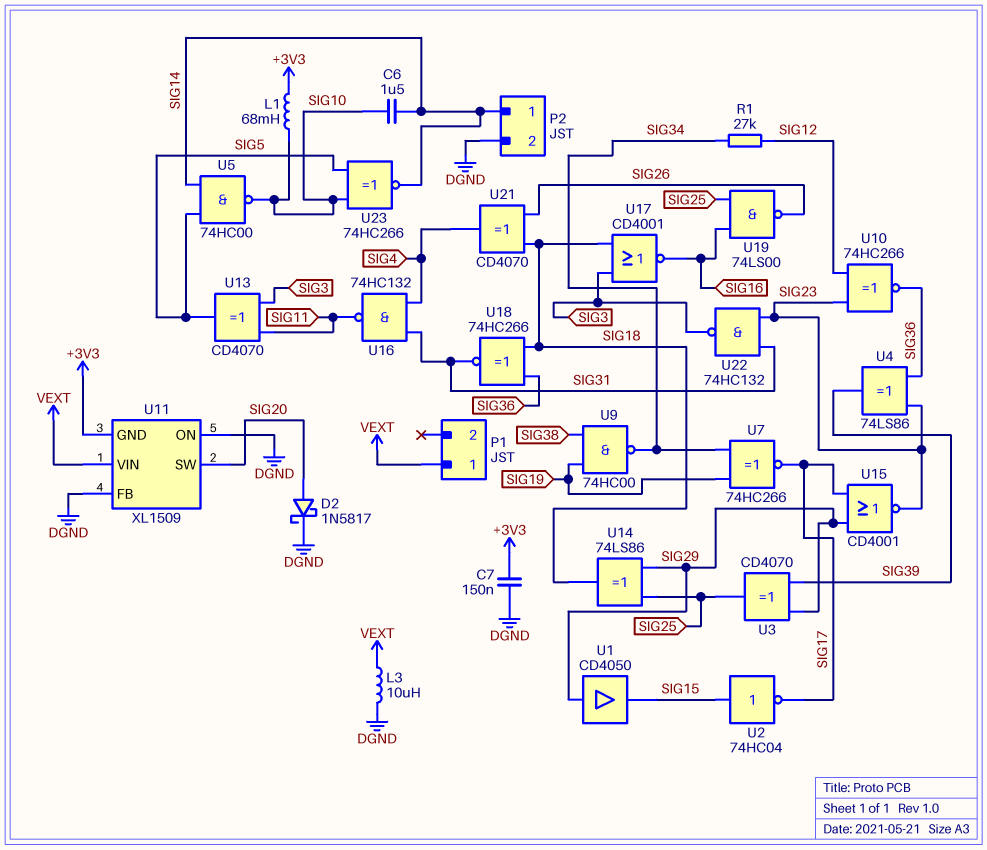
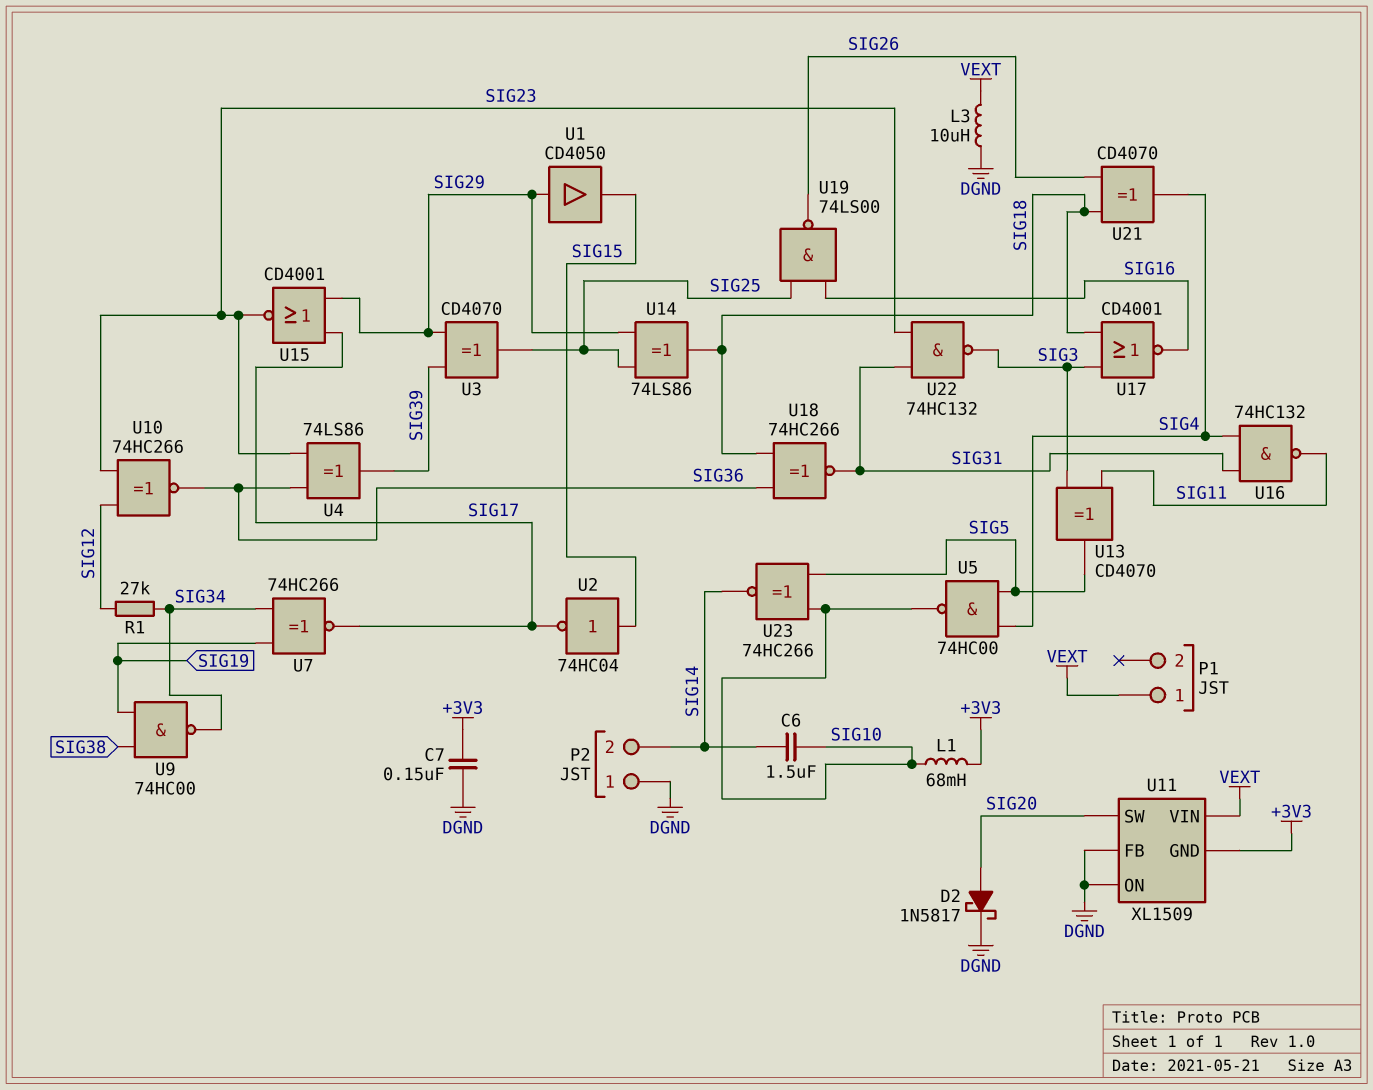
P2 pin 1: SIG14 -> DGND
P2 pin 2: DGND -> SIG14
U5: NAND 74HC00 (in SIG5, in SIG14, out SIG10) -> NAND 74HC00 (in SIG4, in SIG5, out SIG10)

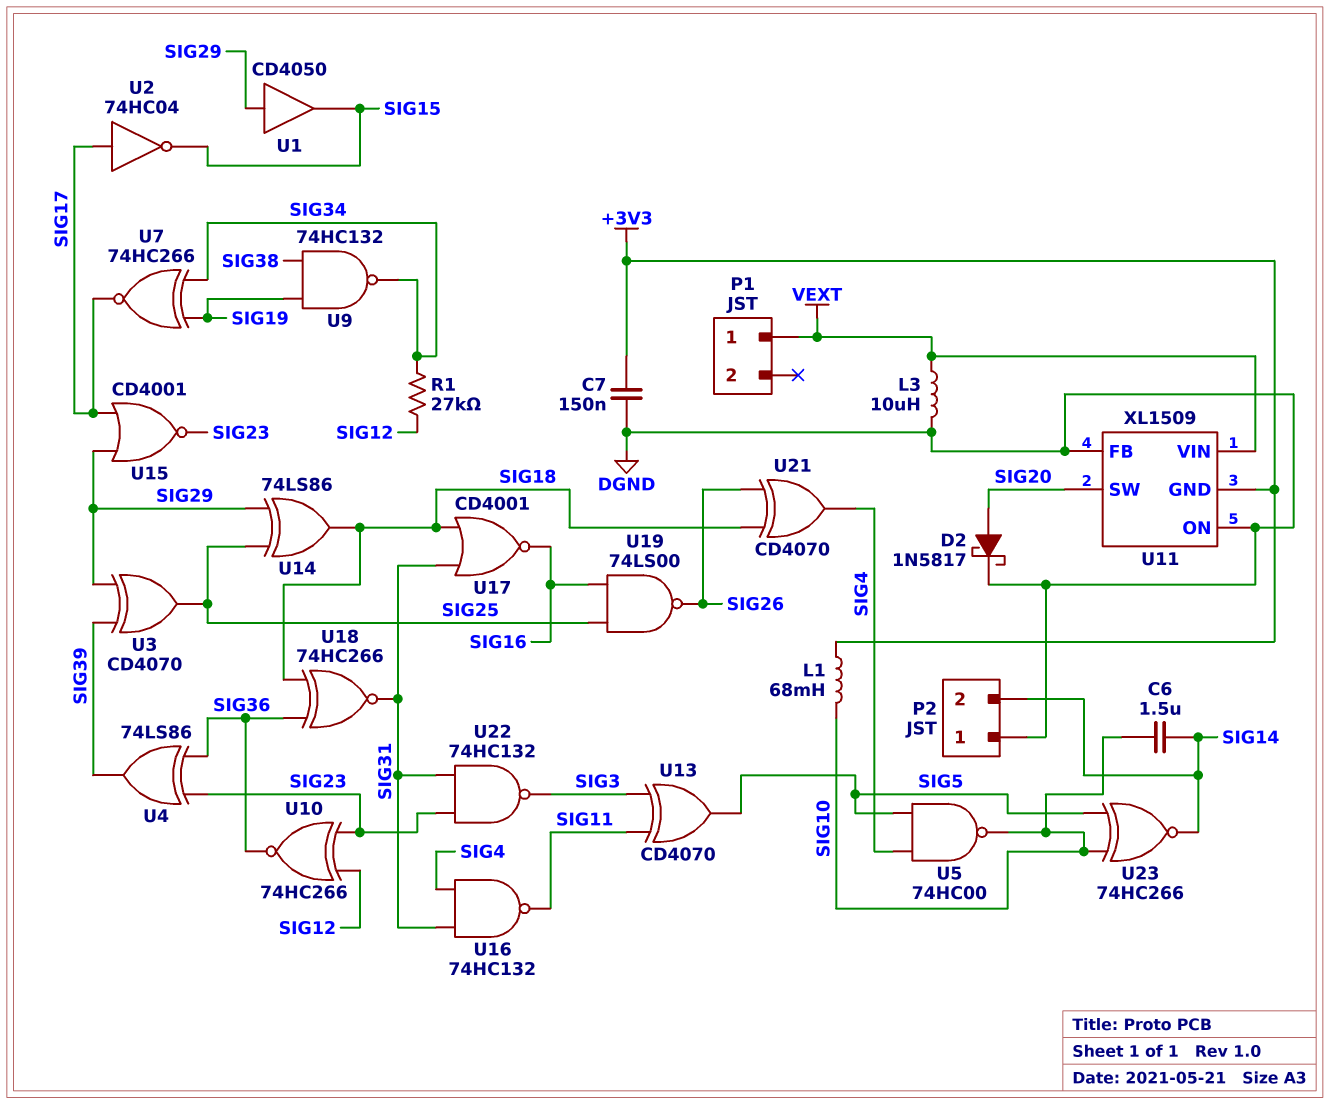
U2: NOT 74HC04 (in SIG15, out SIG17) -> NOT 74HC04 (in SIG17, out SIG15)
U9: NAND 74HC00 (in SIG19, in SIG38, out SIG34) -> NAND 74HC132 (in SIG19, in SIG38, out SIG34)
U17: NOR CD4001 (in SIG3, in SIG18, out SIG16) -> NOR CD4001 (in SIG18, in SIG31, out SIG16)

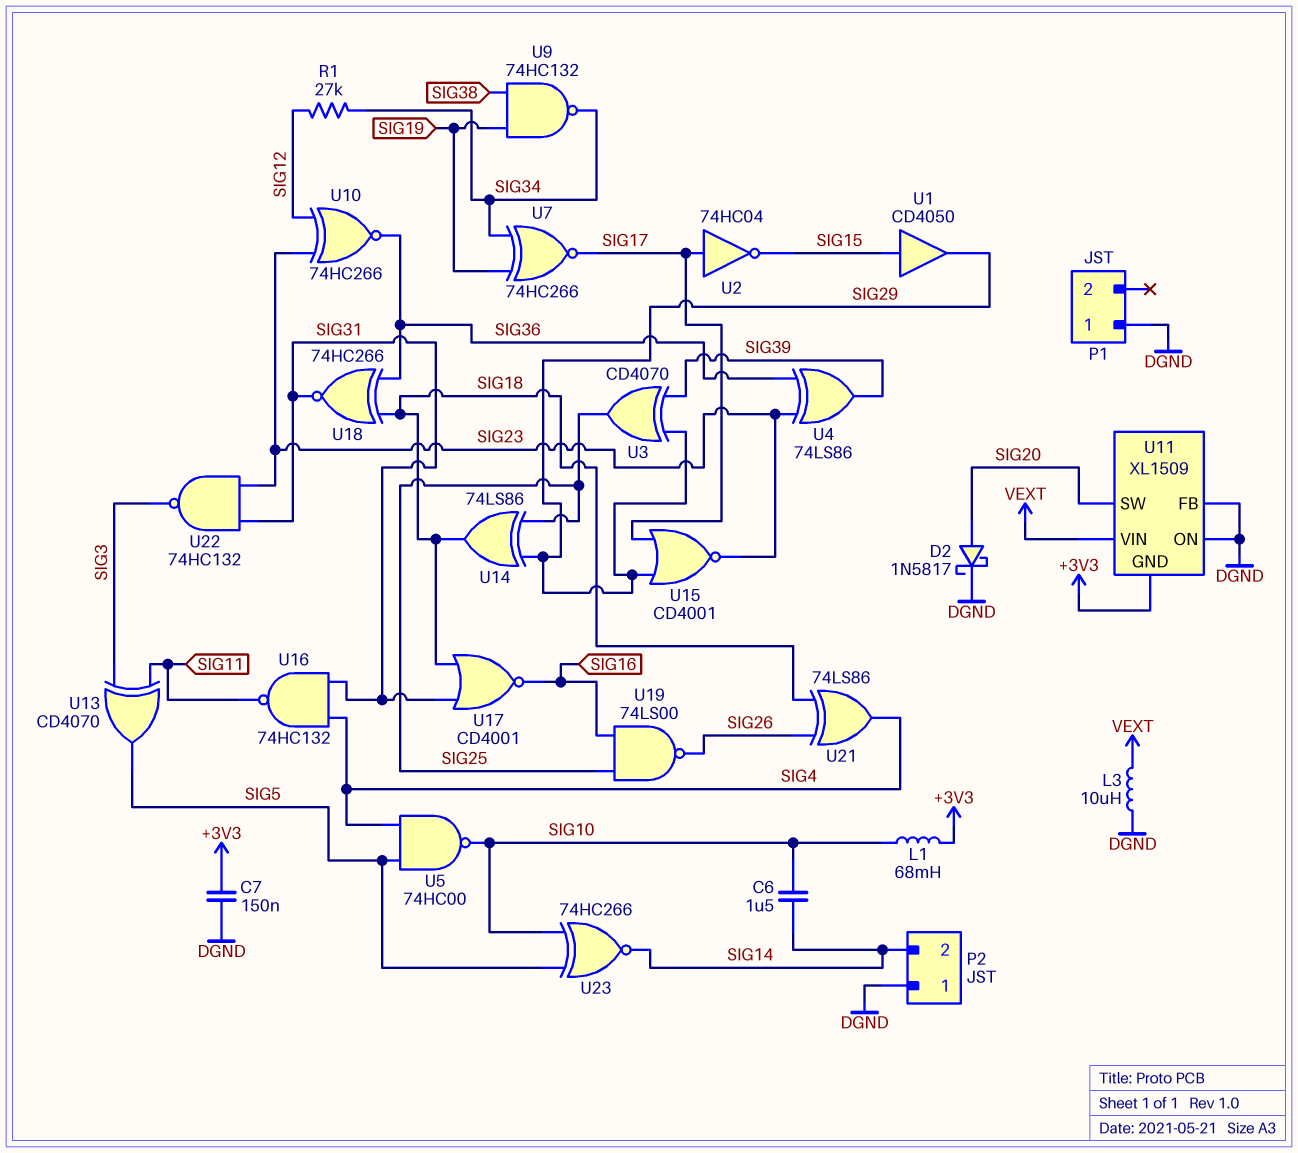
P1 pin 1: VEXT -> DGND
U1: buffer CD4050 (in SIG29, out SIG15) -> buffer CD4050 (in SIG15, out SIG29)
U21: XOR CD4070 (in SIG18, in SIG26, out SIG4) -> XOR 74LS86 (in SIG18, in SIG26, out SIG4)

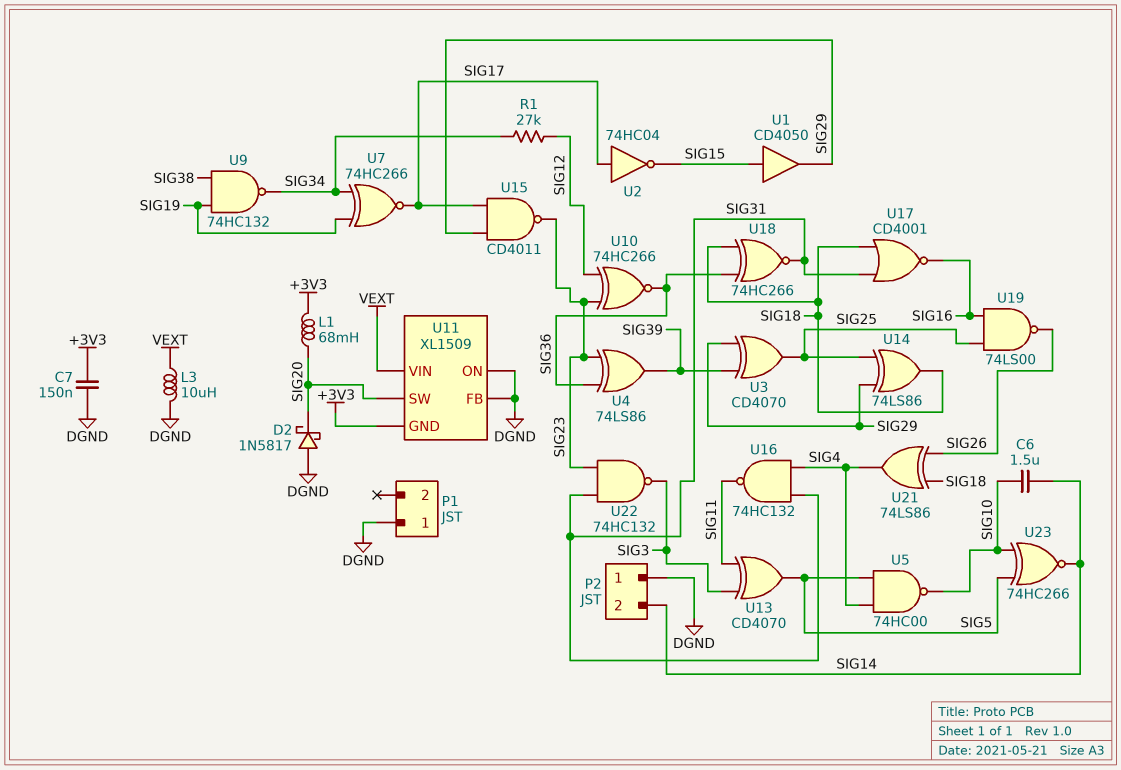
D2: schottky 1N5817 (A SIG20, K DGND) -> schottky 1N5817 (A DGND, K SIG20)
L1: 68mH (+3V3, SIG10) -> 68mH (+3V3, SIG20)
U15: NOR CD4001 (in SIG17, in SIG29, out SIG23) -> NAND CD4011 (in SIG17, in SIG29, out SIG23)

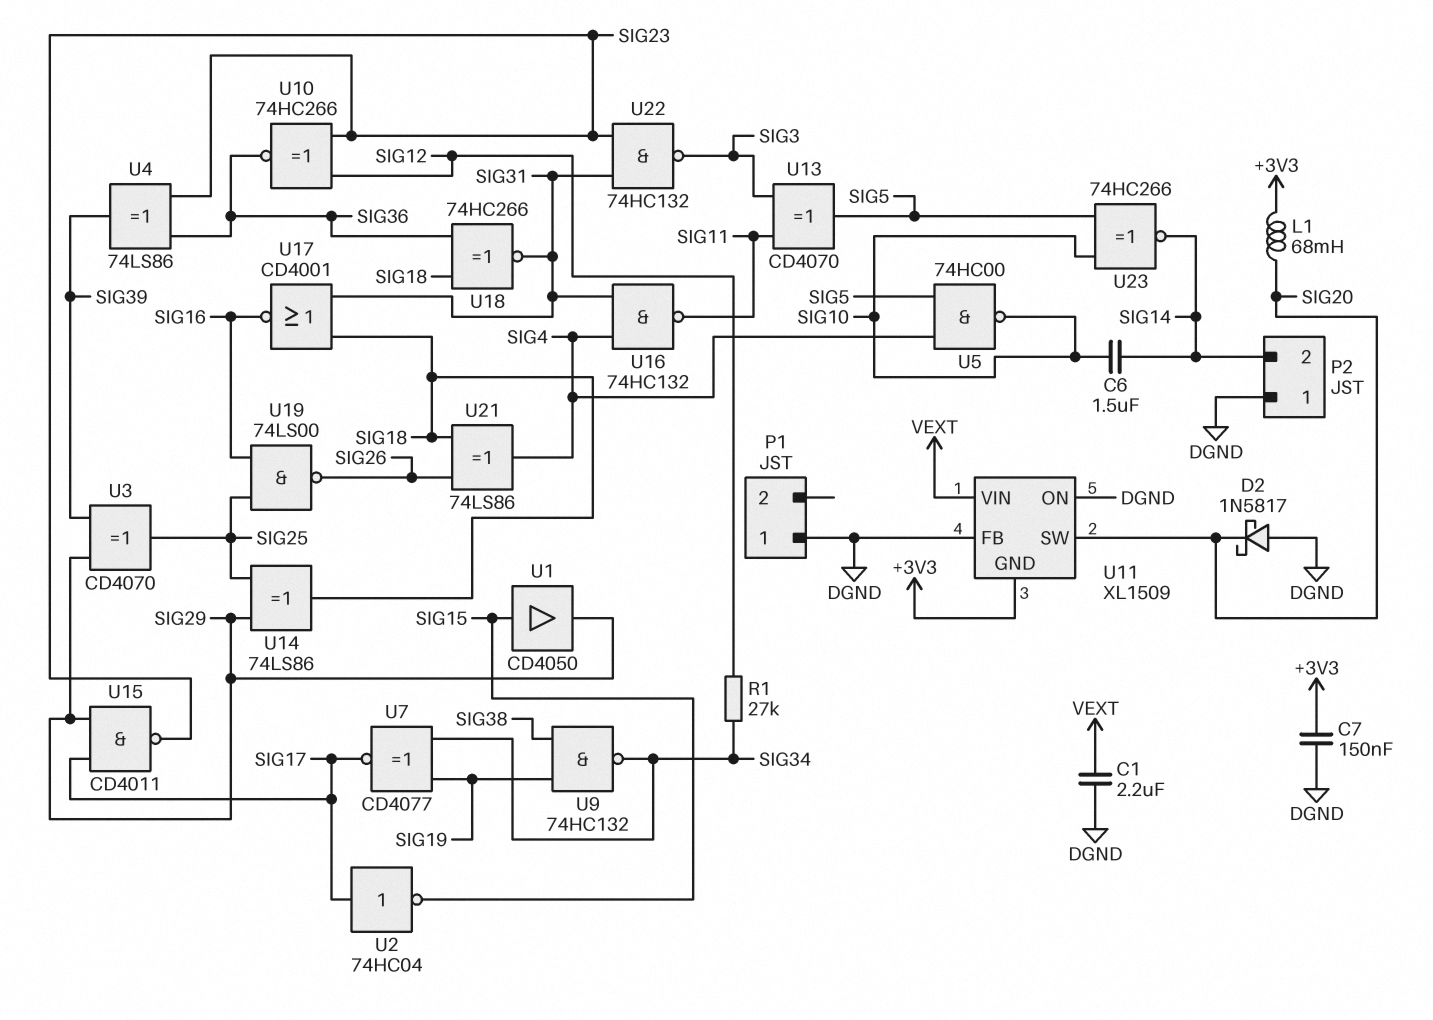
C1: none -> 2.2uF (DGND, VEXT)
L3: 10uH (DGND, VEXT) -> none
U7: XNOR 74HC266 (in SIG19, in SIG34, out SIG17) -> XNOR CD4077 (in SIG19, in SIG34, out SIG17)

